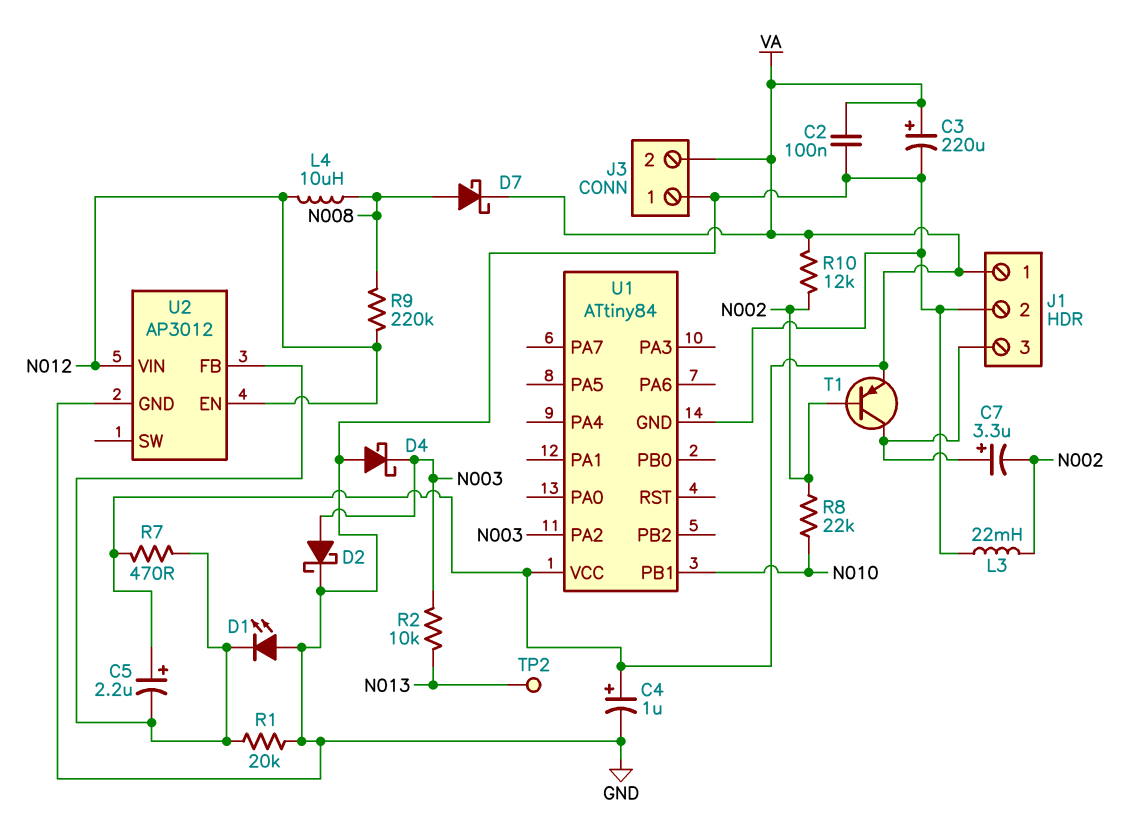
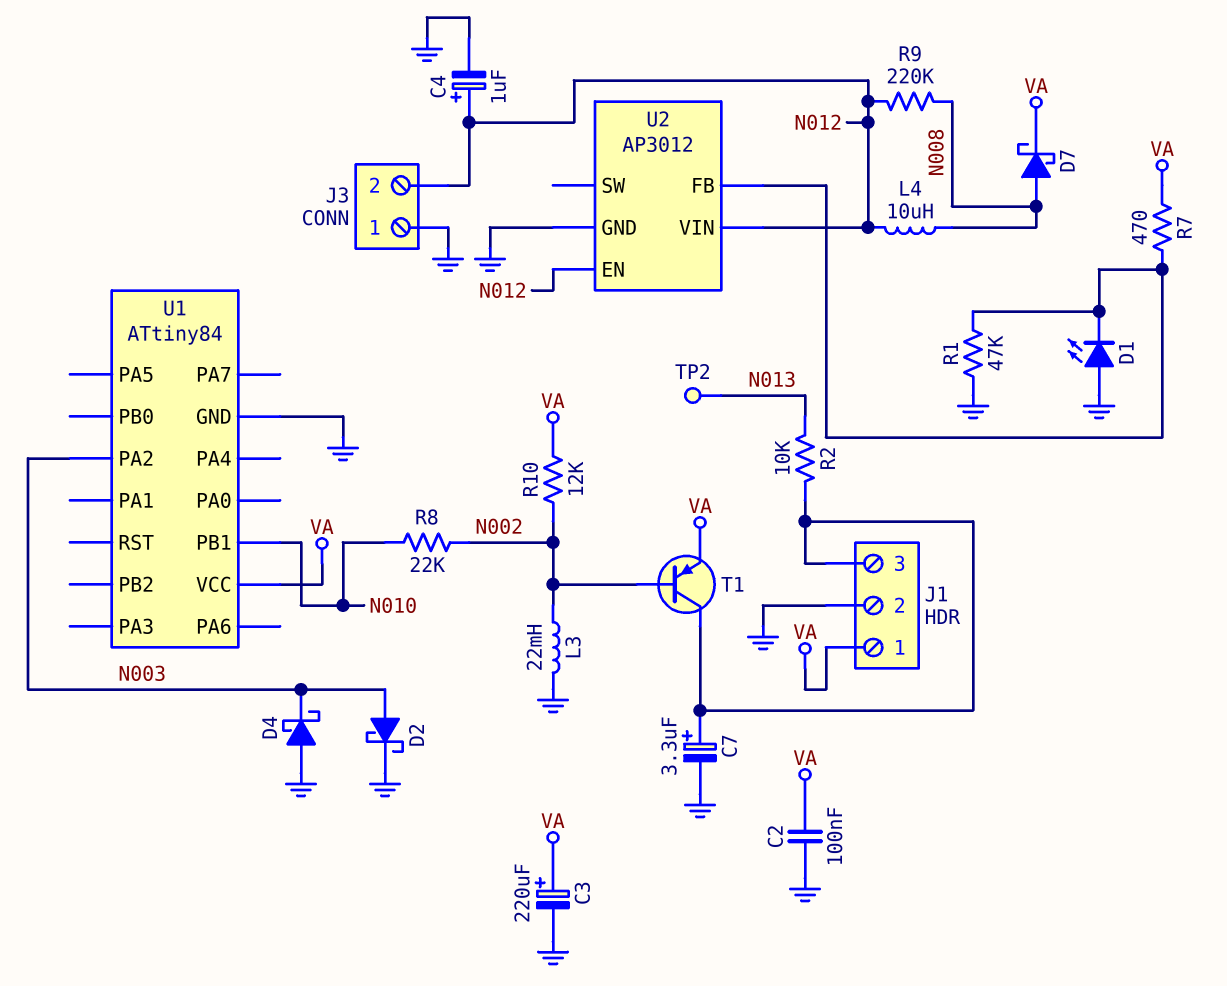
C4: 1uF (plus VA, minus GND) -> 1uF (plus N012, minus GND)
C5: 2.2uF (plus VA, minus U2/FB) -> none
C7: 3.3uF (plus J1/3, minus N002) -> 3.3uF (plus J1/3, minus GND)
J3 pin 2: VA -> N012
R1: 20k (GND, U2/FB) -> 47k (GND, U2/FB)
R2: 10k (N003, N013) -> 10k (J1/3, N013)

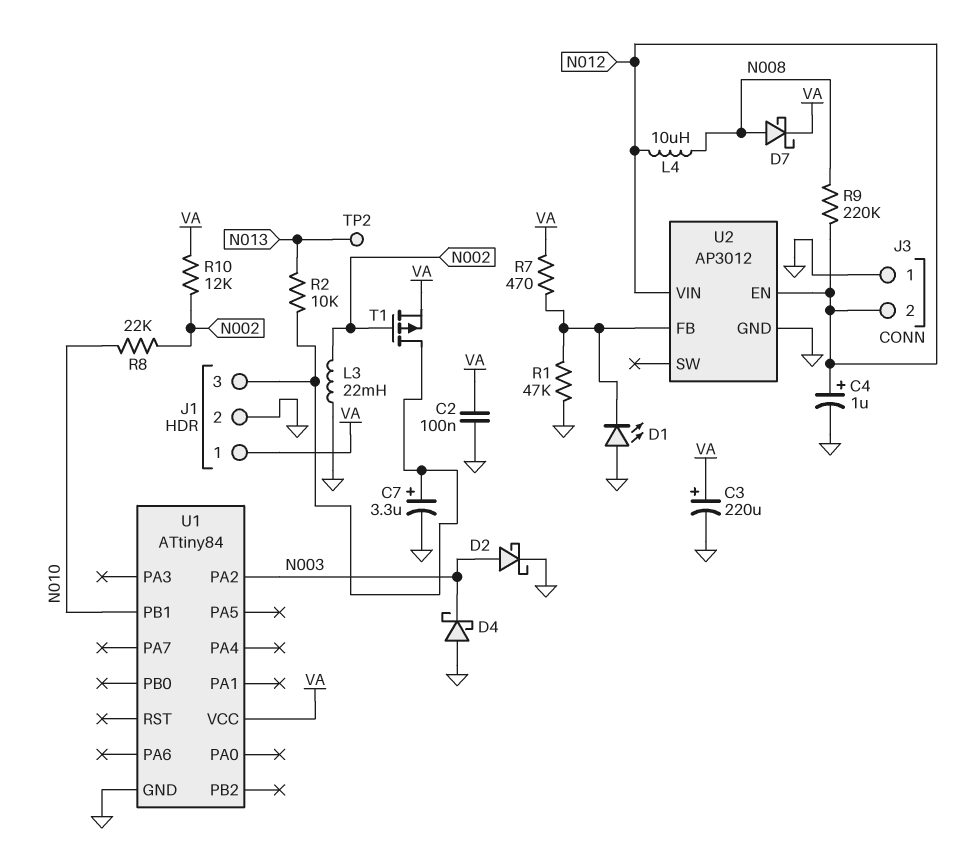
T1: PNP (B N002, C J1/3, E VA) -> PMOS (G N002, D J1/3, S VA)

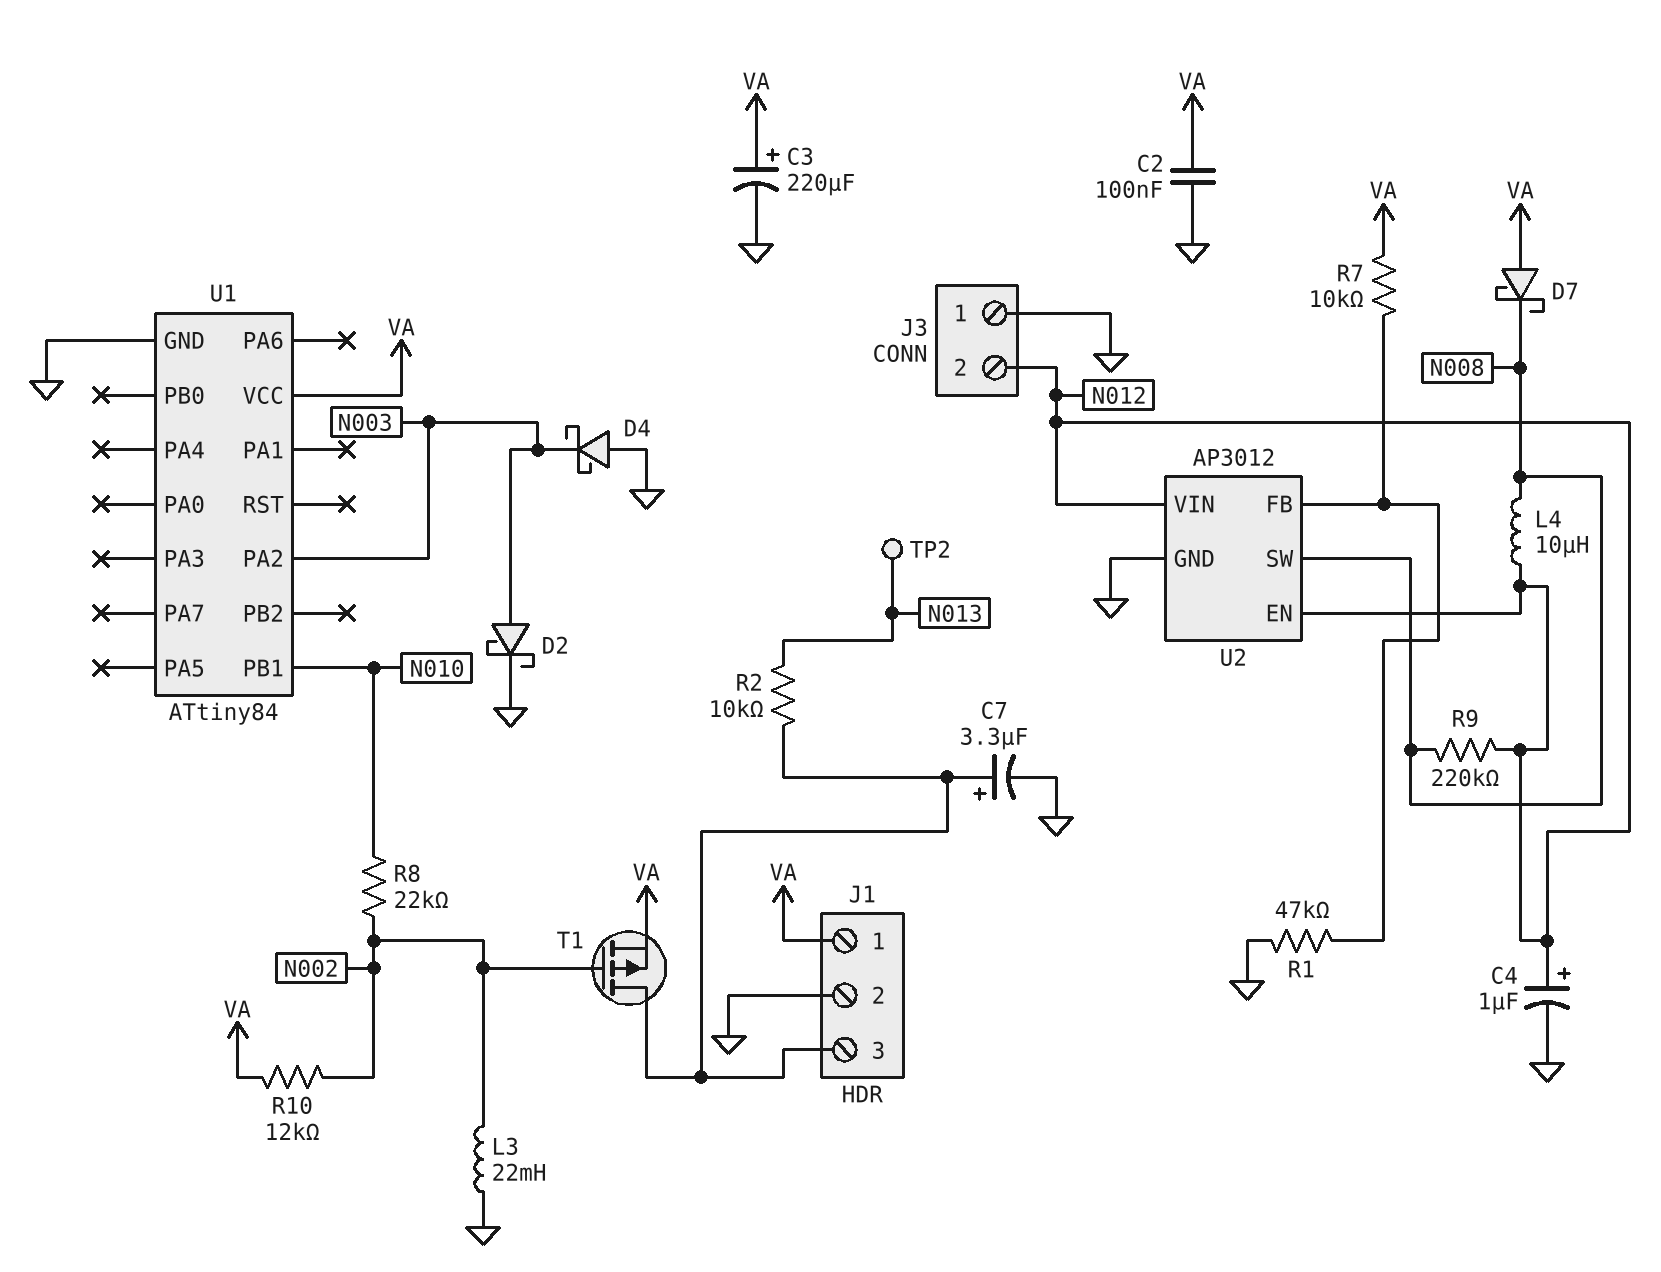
D1: LED (A GND, K U2/FB) -> none
D7: schottky (A N008, K VA) -> schottky (A VA, K N008)
R7: 470 (U2/FB, VA) -> 10k (U2/FB, VA)
U2 pin SW: none -> N008

